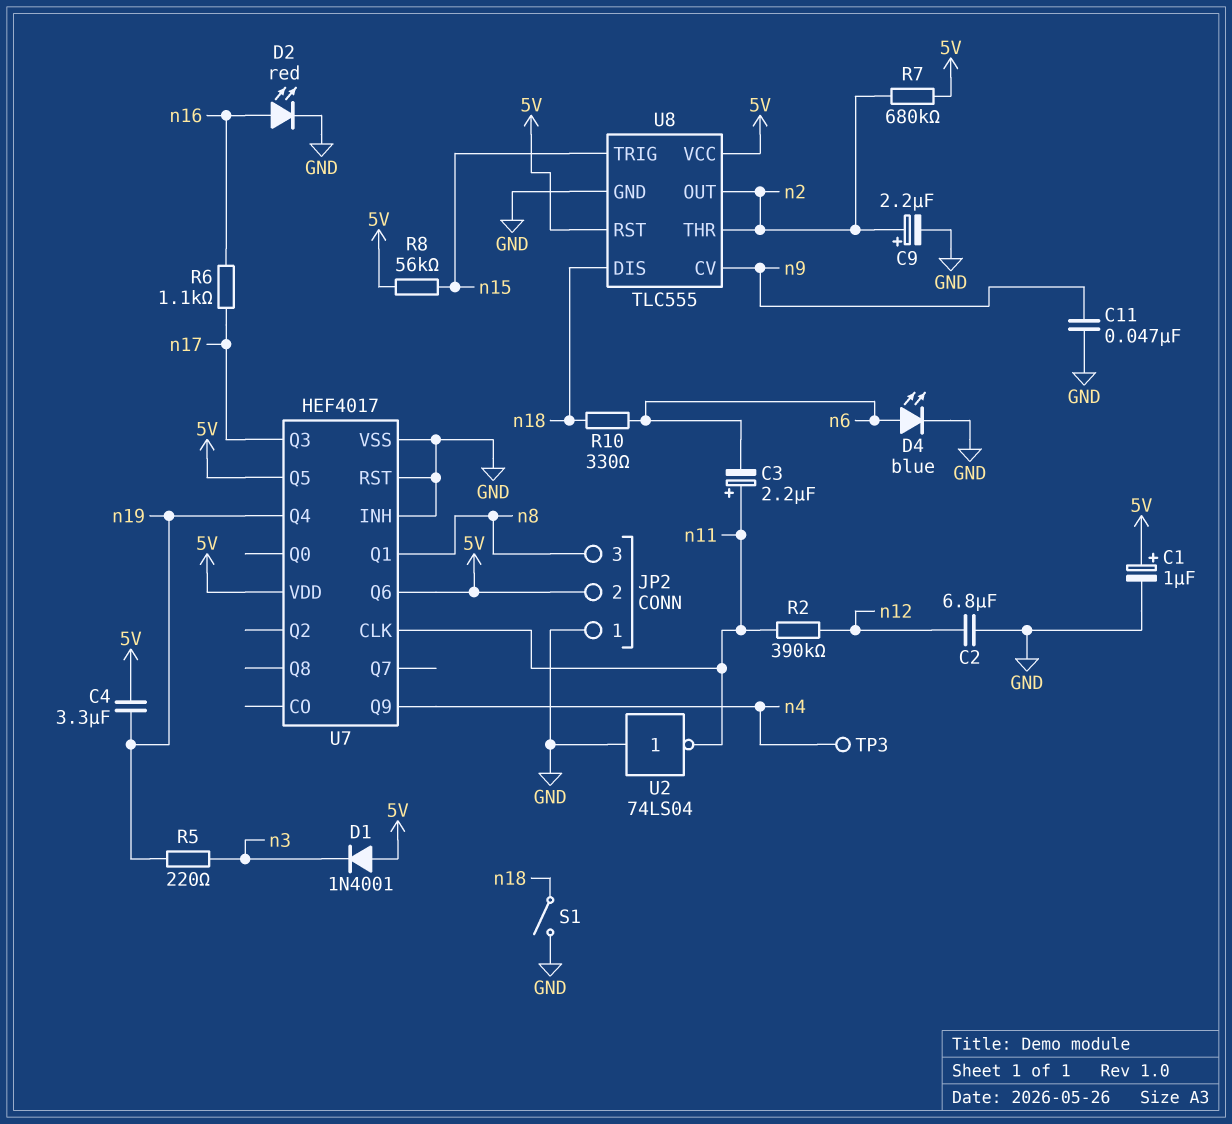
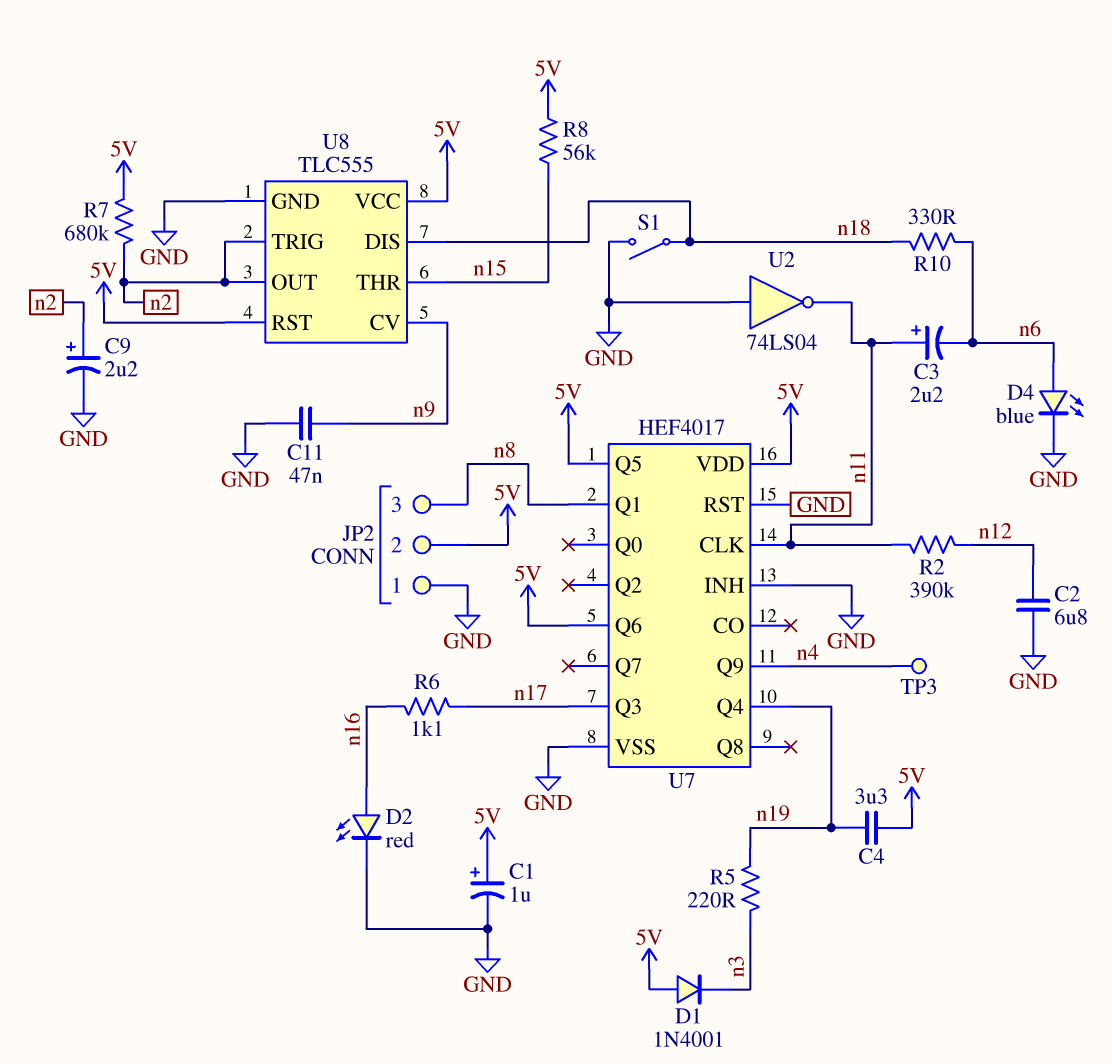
U8 pin THR: n2 -> n15
U8 pin TRIG: n15 -> n2

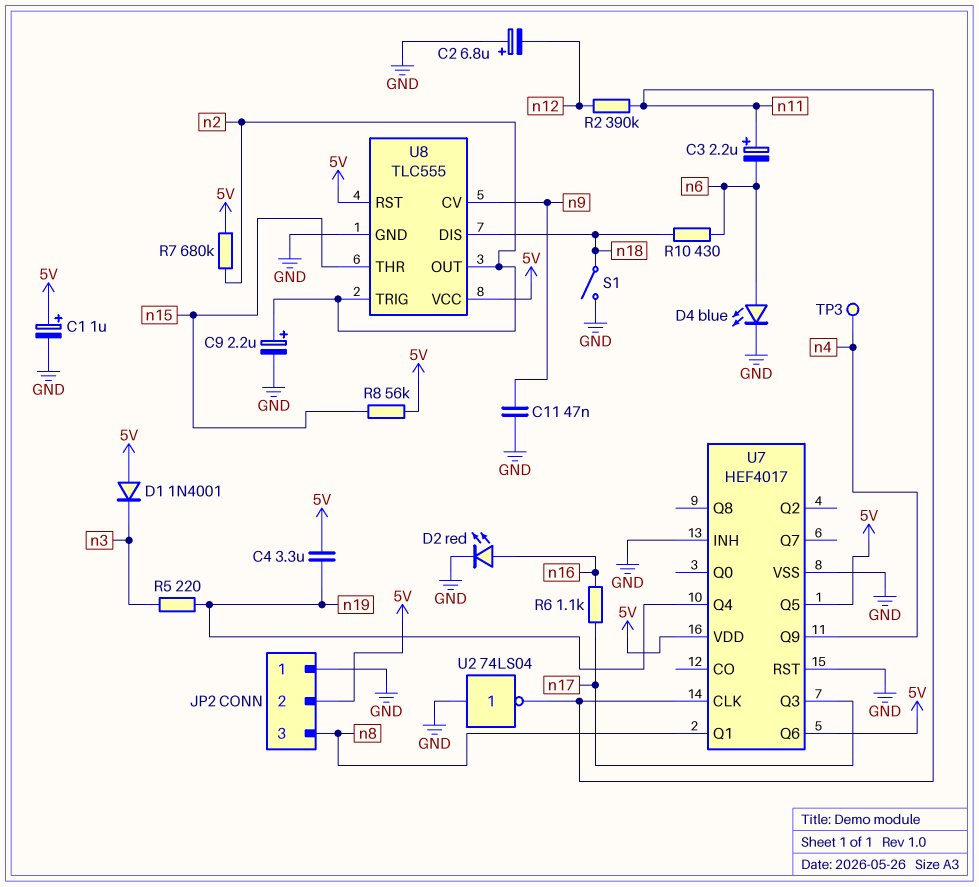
C2: 6.8uF (GND, n12) -> 6.8uF (plus GND, minus n12)
R10: 330 (n6, n18) -> 430 (n6, n18)

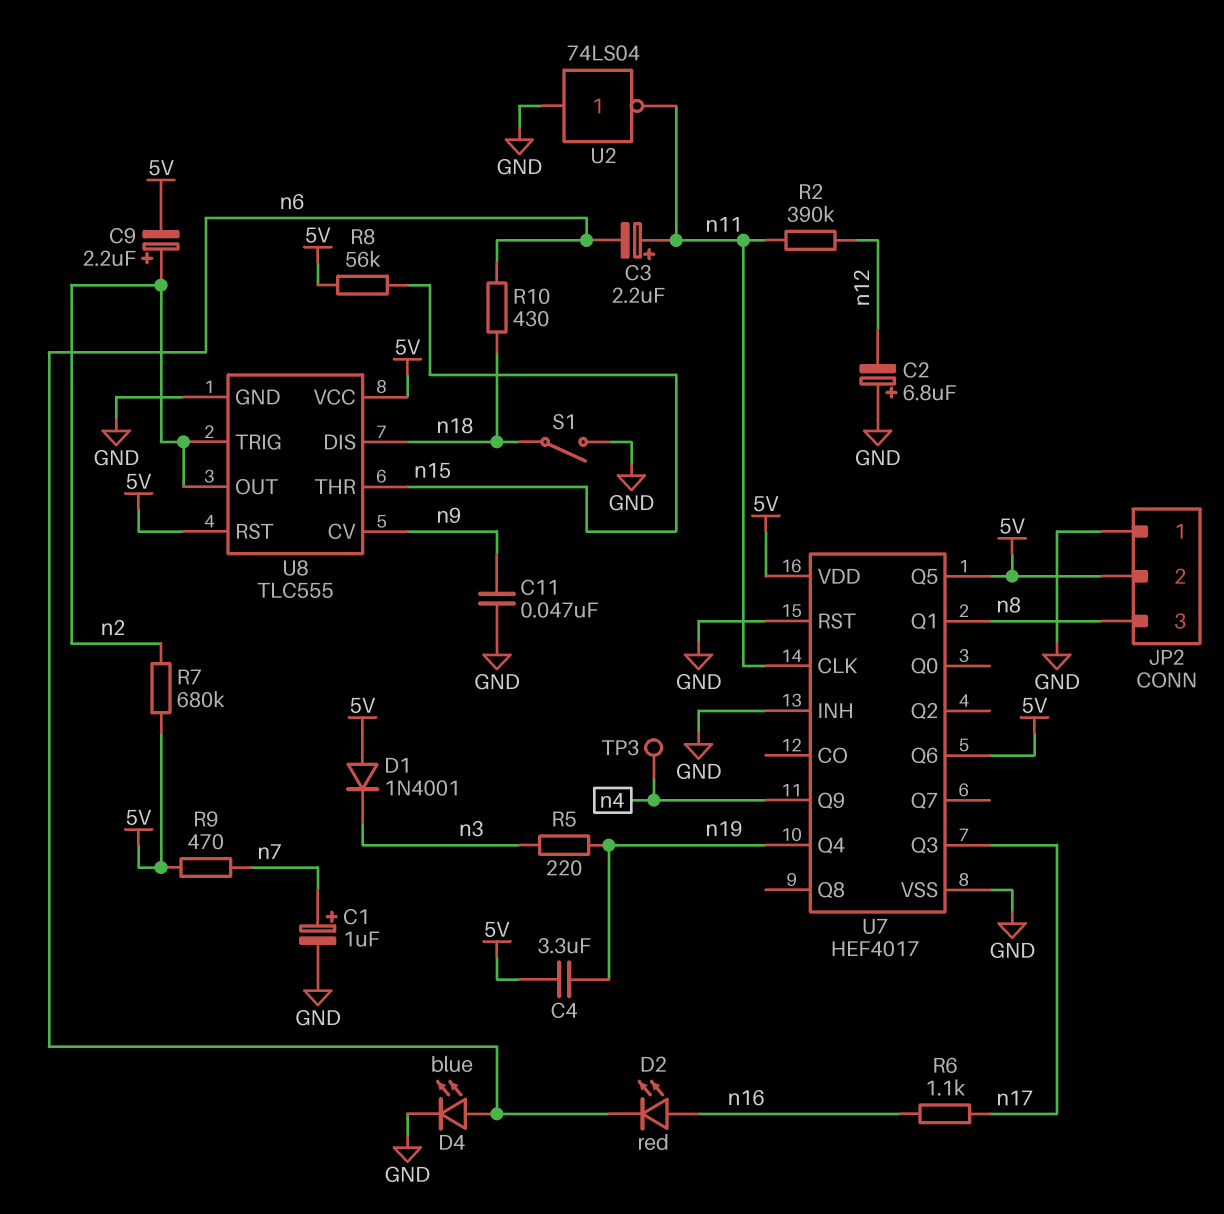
C1: 1uF (plus 5V, minus GND) -> 1uF (plus n7, minus GND)
C9: 2.2uF (plus n2, minus GND) -> 2.2uF (plus n2, minus 5V)
D2: LED red (A n16, K GND) -> LED red (A n16, K n6)
R9: none -> 470 (5V, n7)

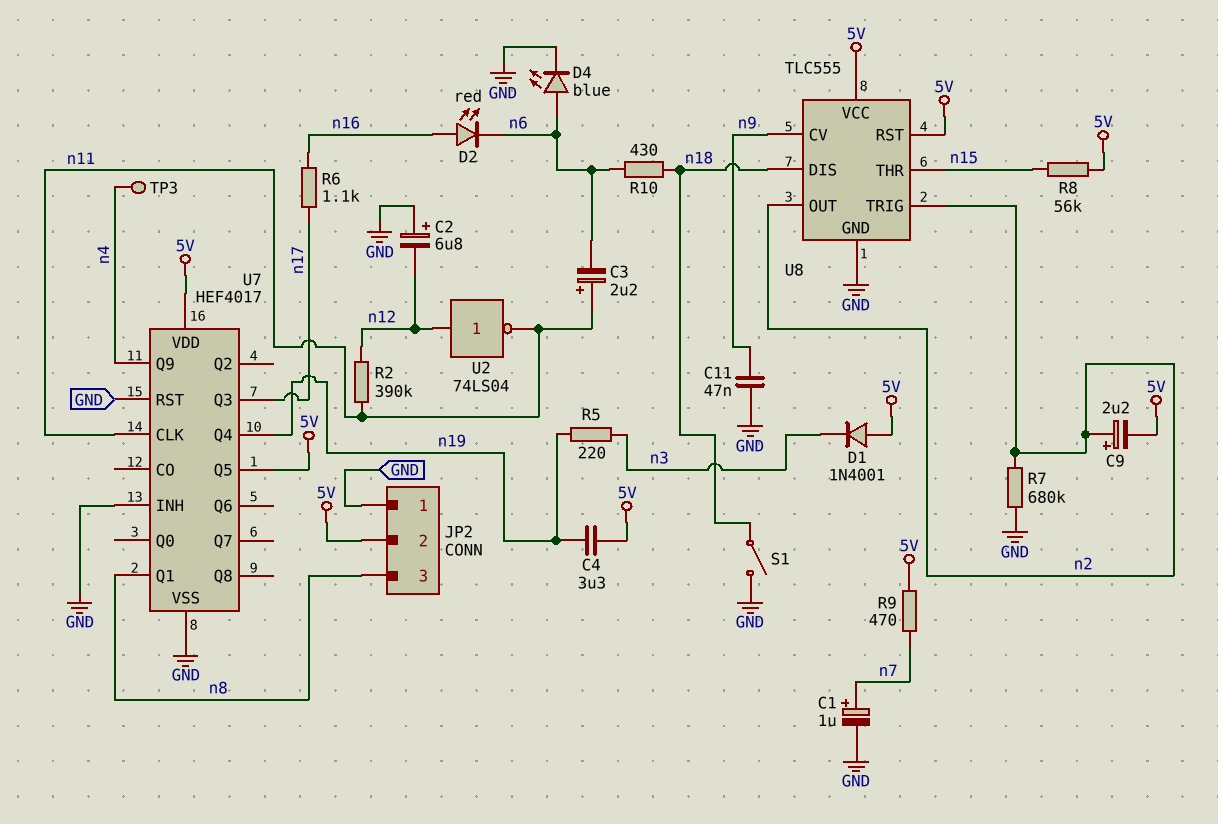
R7: 680k (5V, n2) -> 680k (GND, n2)
U2: NOT 74LS04 (in GND, out n11) -> NOT 74LS04 (in n12, out n11)
U7 pin Q6: 5V -> none

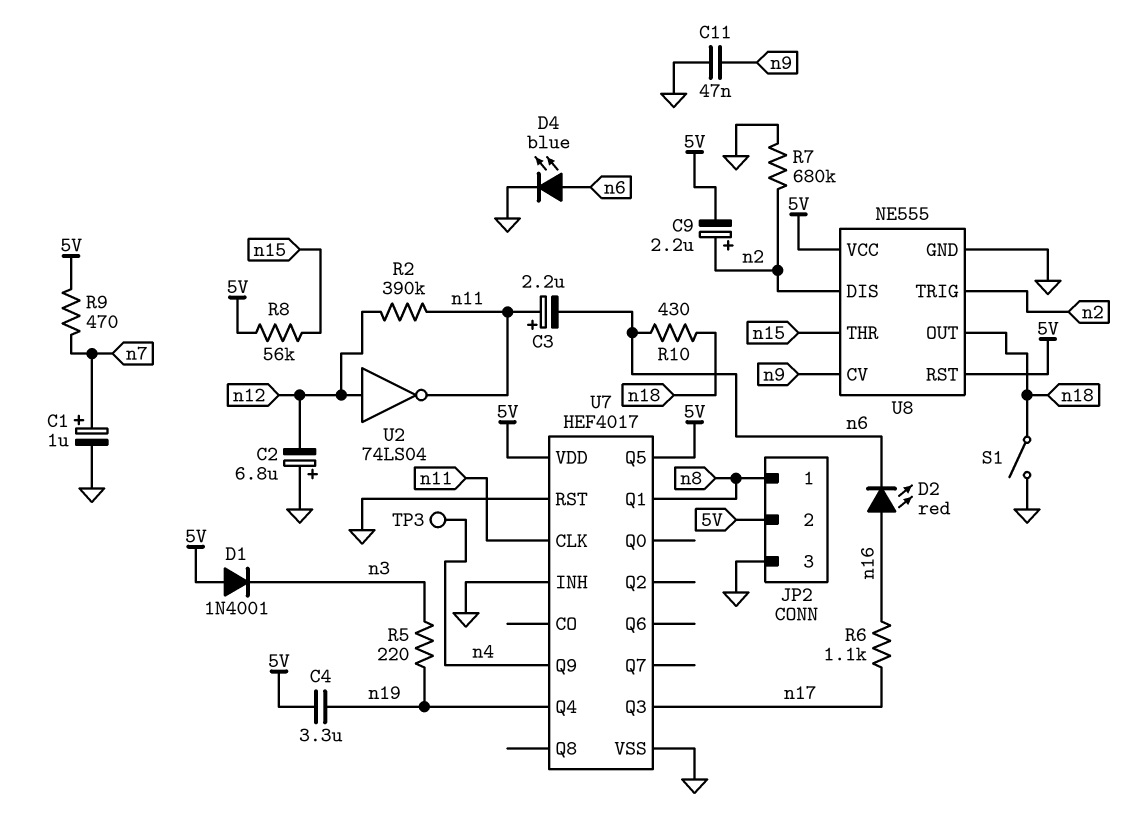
JP2 pin 1: GND -> n8
JP2 pin 3: n8 -> GND
U8: TLC555 -> NE555
U8 pin DIS: n18 -> n2
U8 pin OUT: n2 -> n18

